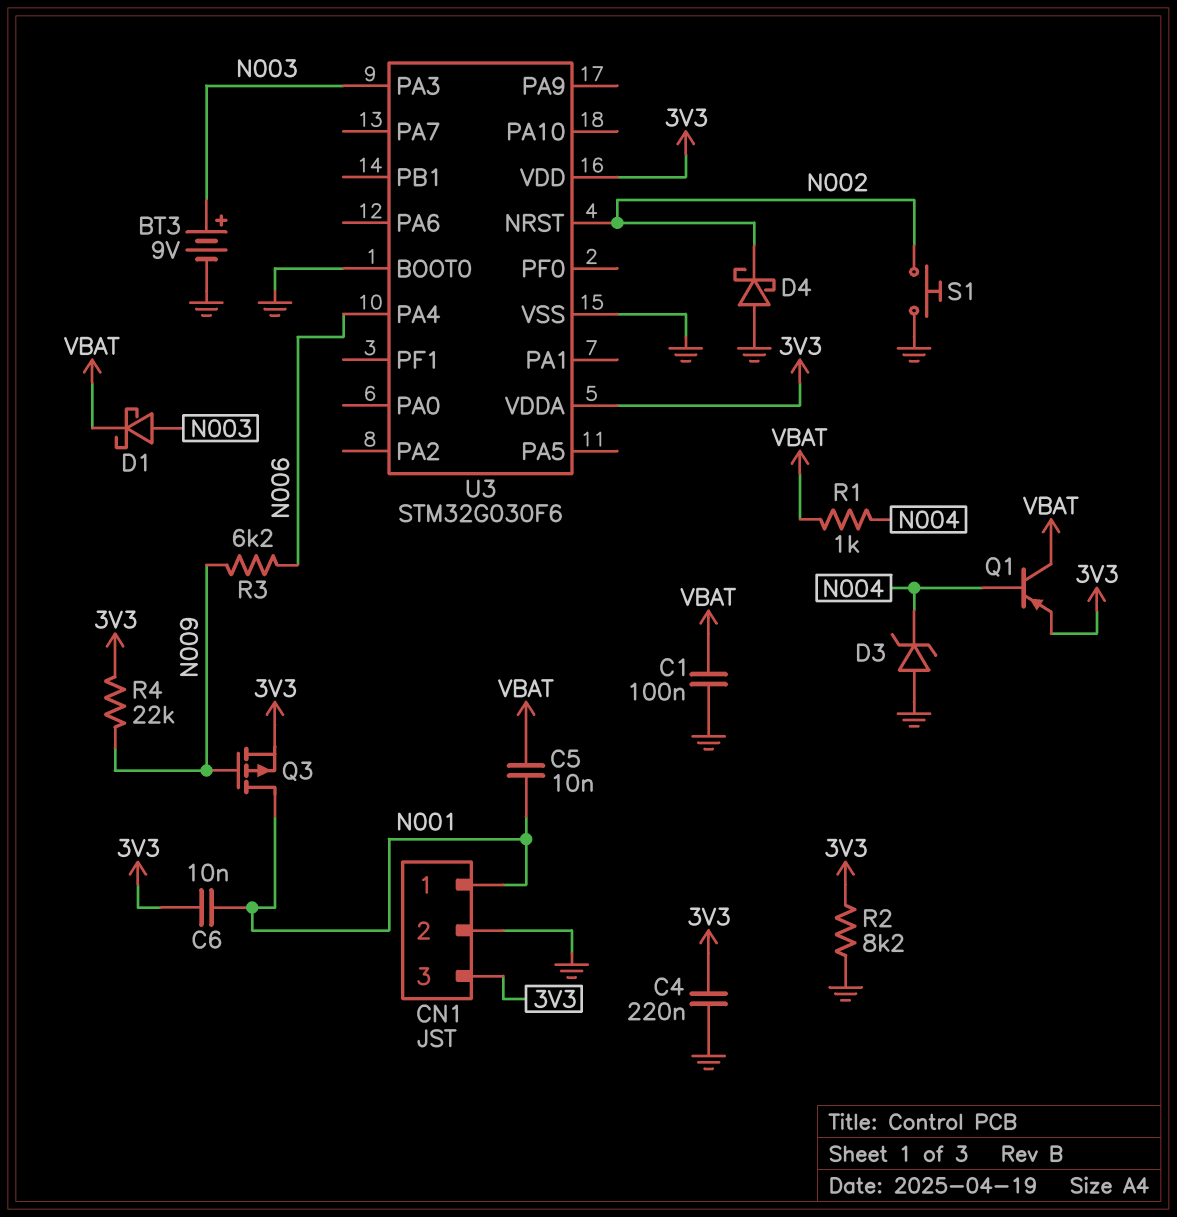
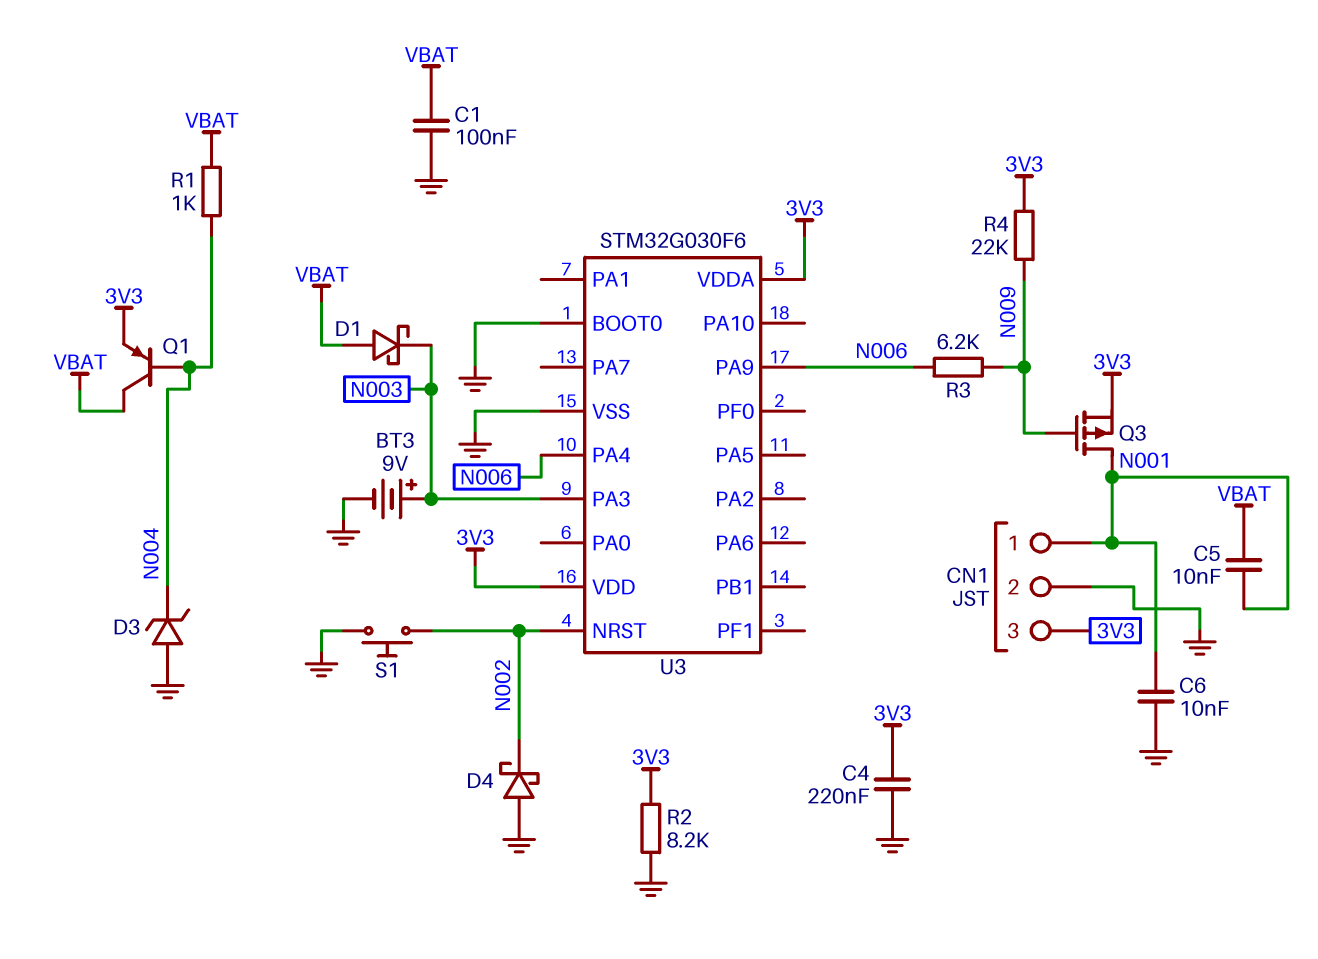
C6: 10nF (3V3, N001) -> 10nF (GND, N001)
D1: schottky (A N003, K VBAT) -> schottky (A VBAT, K N003)
U3 pin PA9: none -> N006

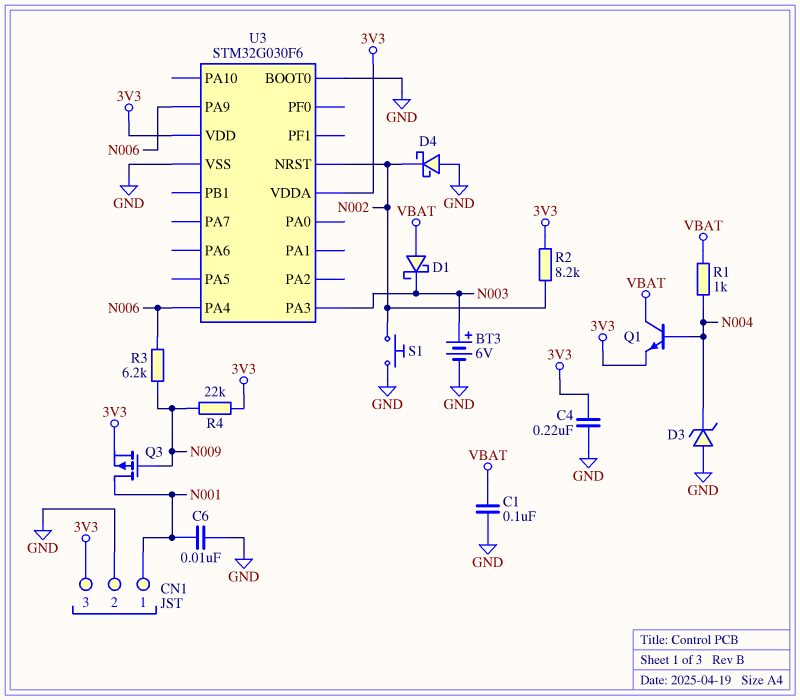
BT3: 9V (plus N003, minus GND) -> 6V (plus N003, minus GND)
C5: 10nF (N001, VBAT) -> none
Q1: PNP (B N004, C VBAT, E 3V3) -> NPN (B N004, C VBAT, E 3V3)
R2: 8.2k (3V3, GND) -> 8.2k (3V3, N002)

